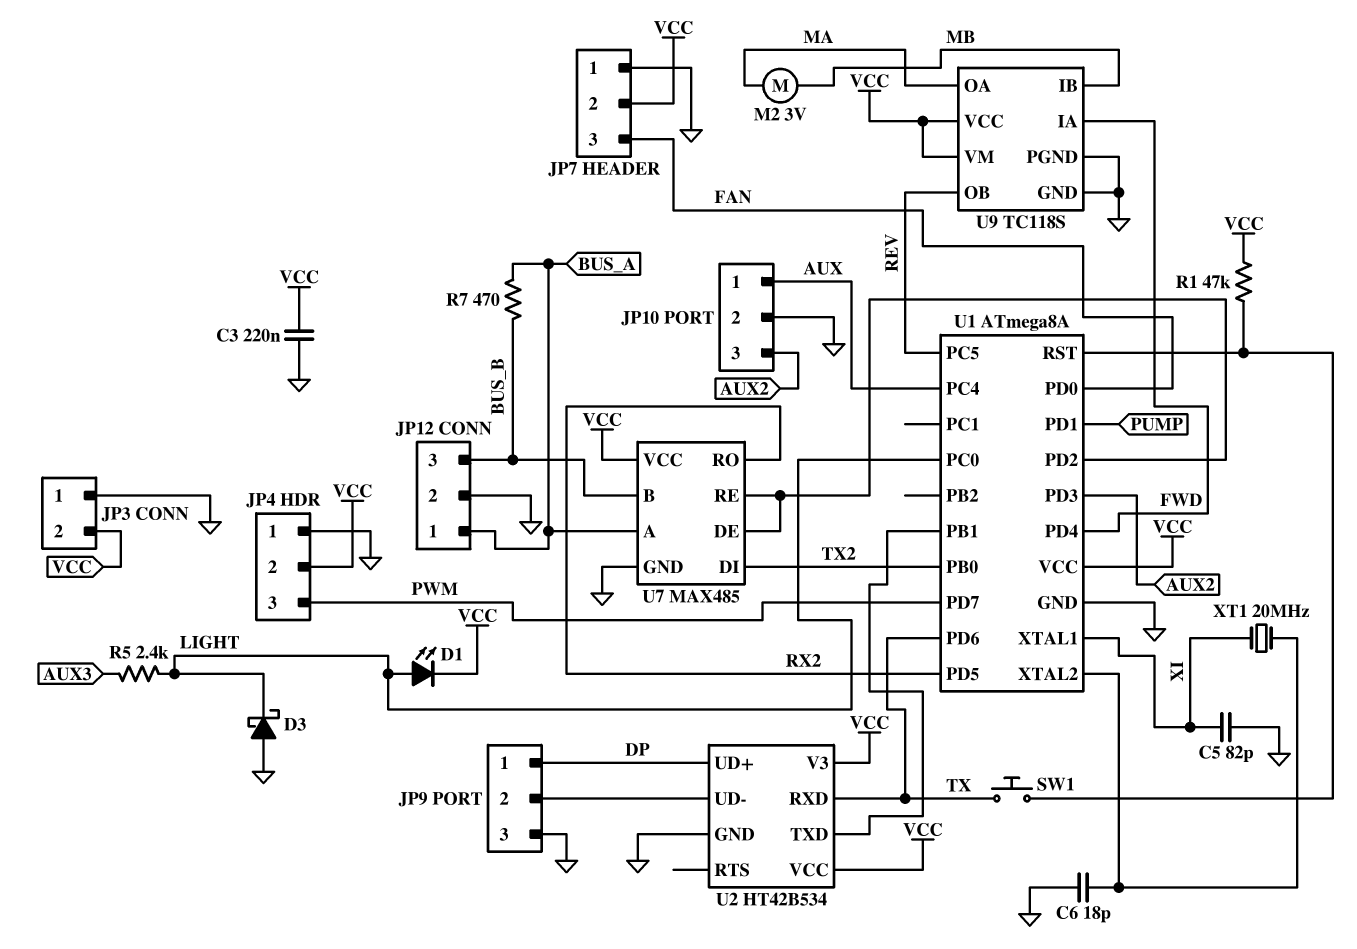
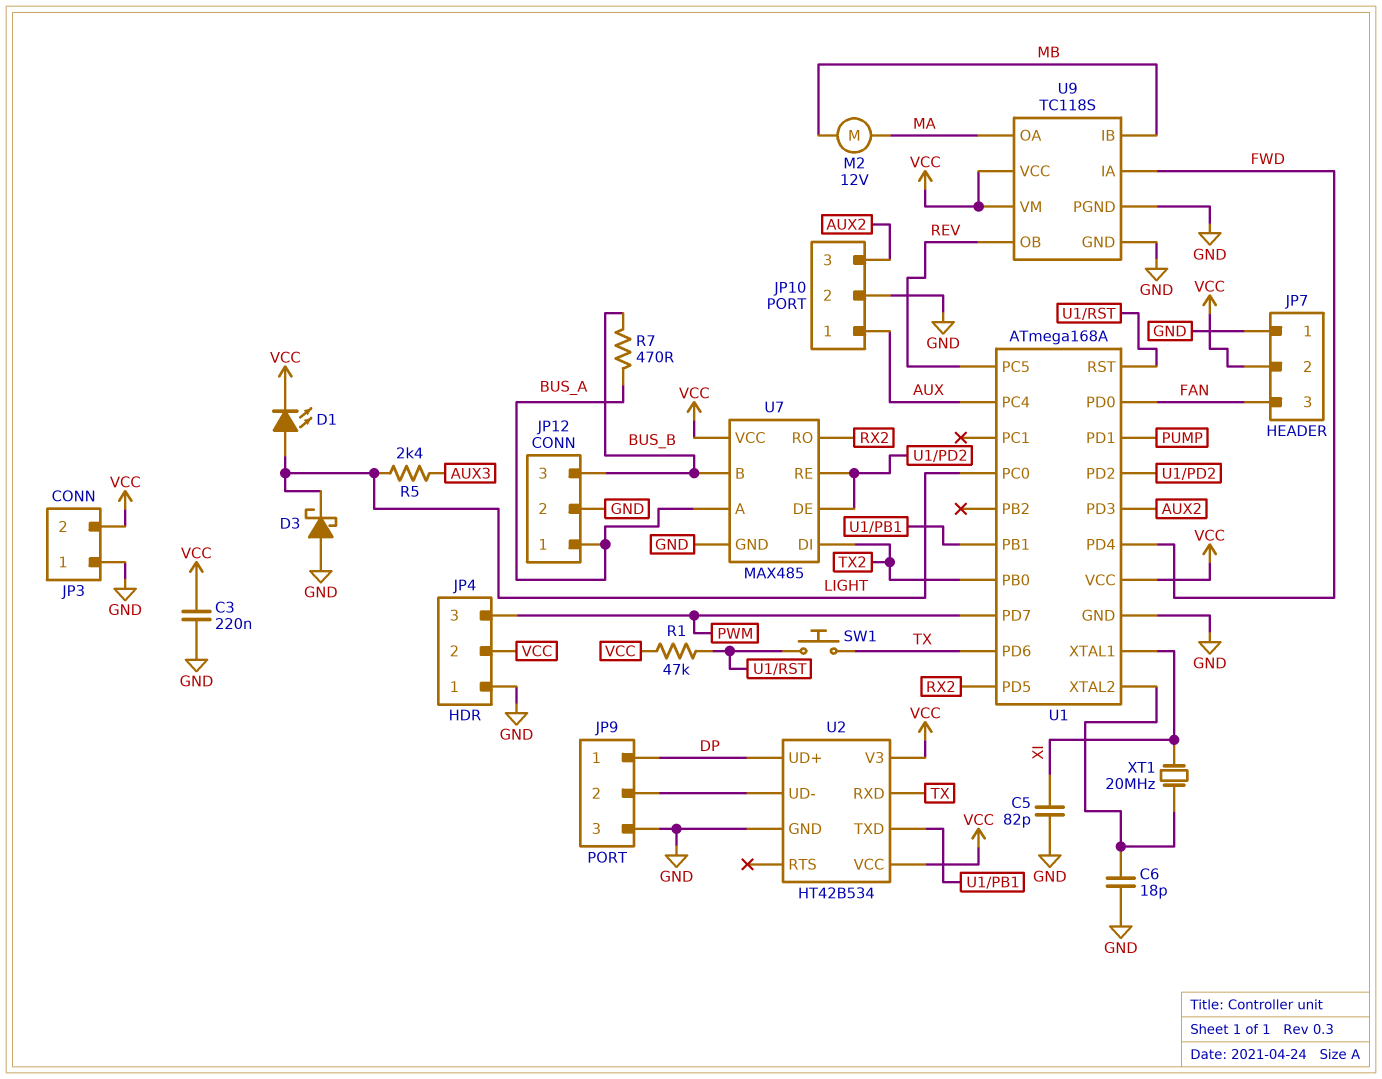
M2: motor 3V (MA, MB) -> motor 12V (MA, MB)
U1: ATmega8A -> ATmega168A

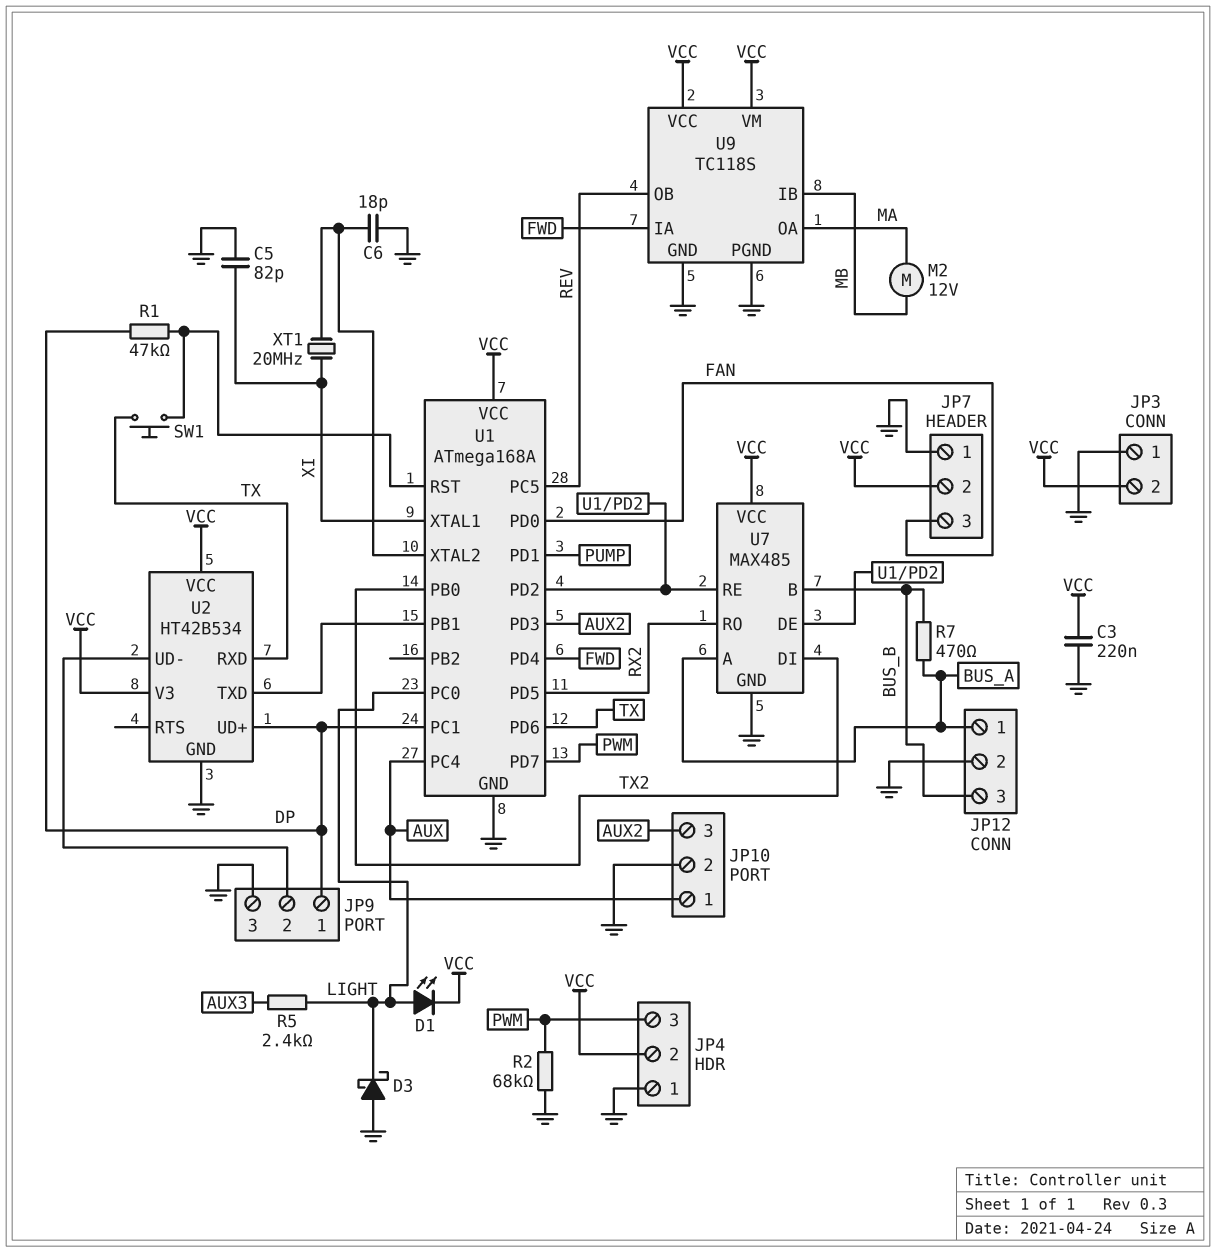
R1: 47k (U1/RST, VCC) -> 47k (DP, U1/RST)
R2: none -> 68k (GND, PWM)
U1 pin PC1: none -> DP

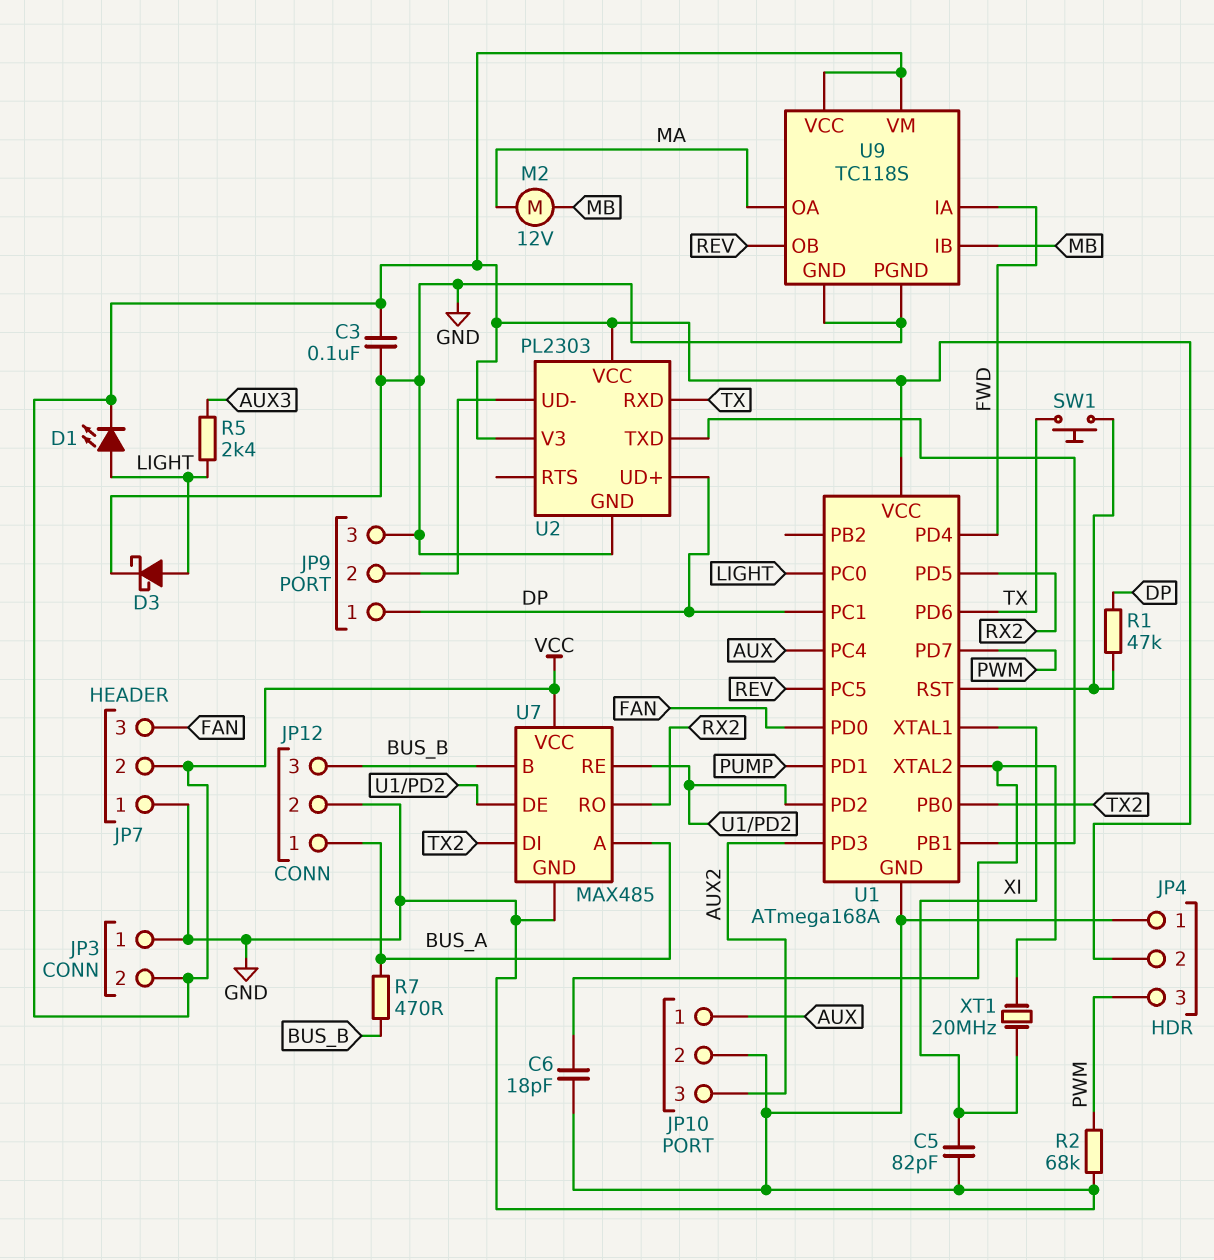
C3: 220nF (GND, VCC) -> 100nF (GND, VCC)
D3: schottky (A GND, K LIGHT) -> schottky (A LIGHT, K GND)
U2: HT42B534 -> PL2303

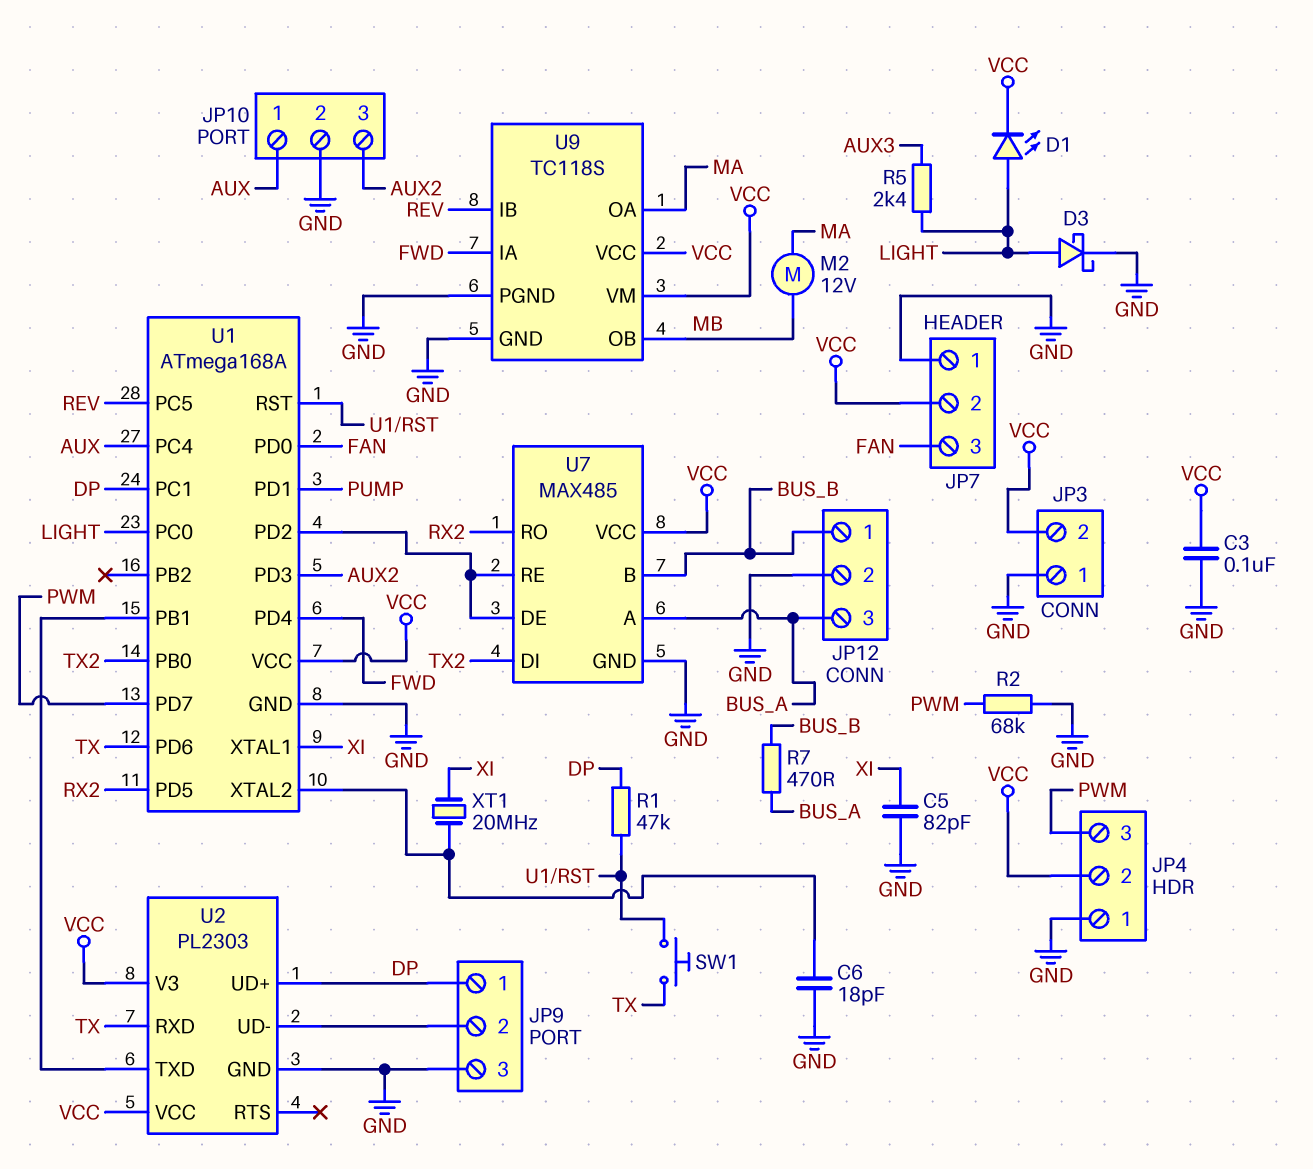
JP12 pin 1: BUS_A -> BUS_B
JP12 pin 3: BUS_B -> BUS_A
U9 pin IB: MB -> REV
U9 pin OB: REV -> MB

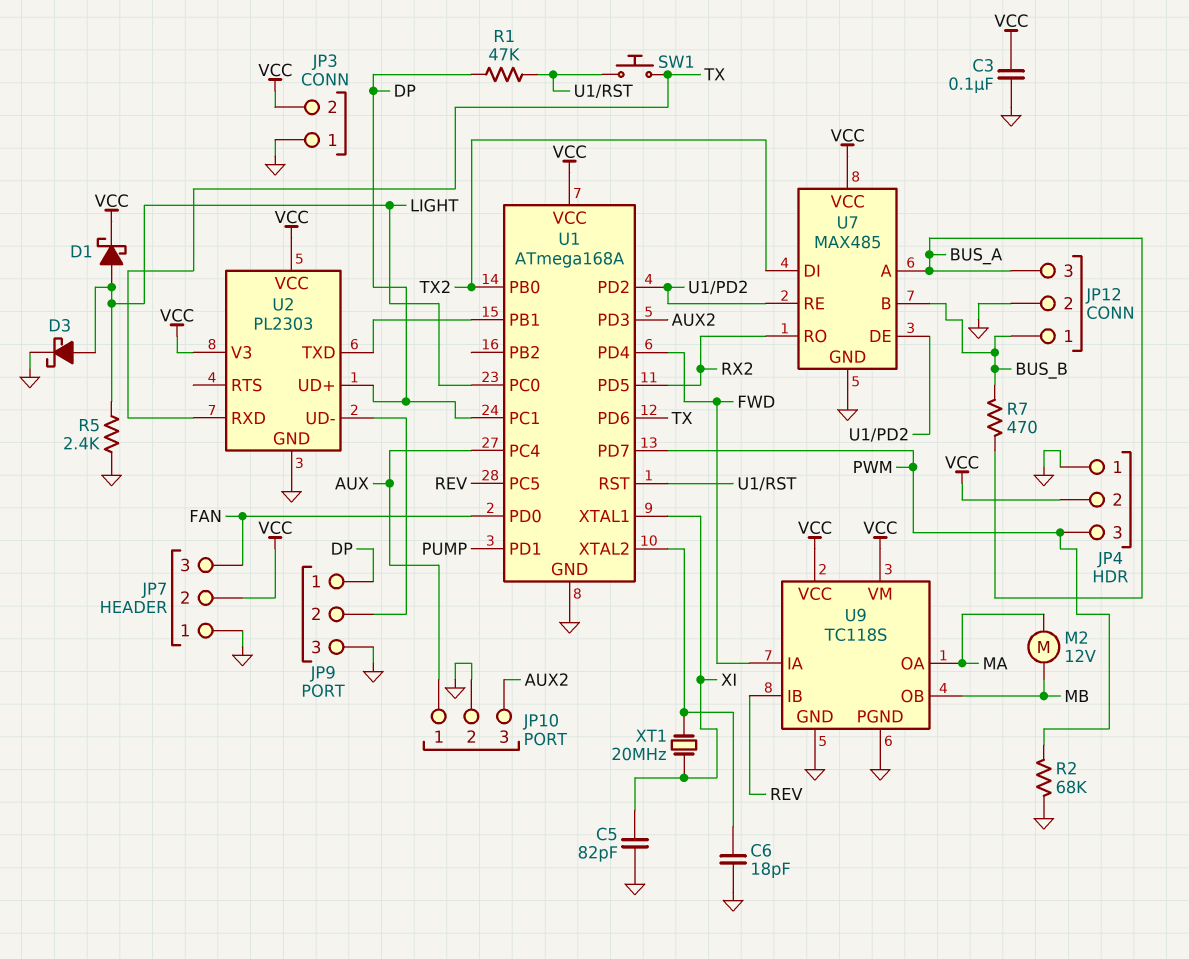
D1: LED (A LIGHT, K VCC) -> schottky (A LIGHT, K VCC)
R5: 2.4k (AUX3, LIGHT) -> 2.4k (GND, LIGHT)

